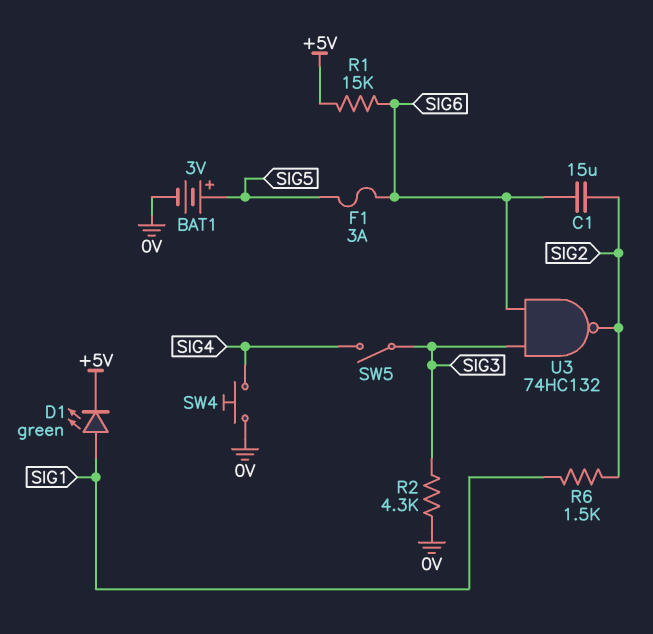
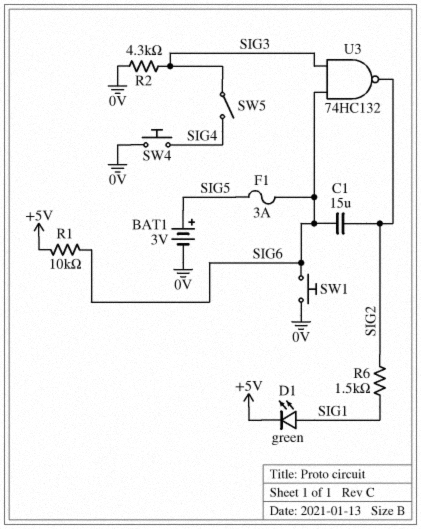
R1: 15k (+5V, SIG6) -> 10k (+5V, SIG6)
SW1: none -> button (0V, SIG6)

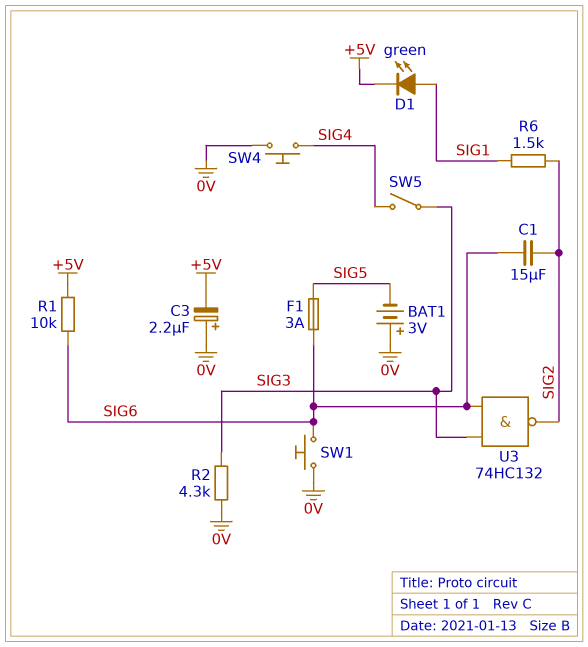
BAT1: 3V (plus SIG5, minus 0V) -> 3V (plus 0V, minus SIG5)
C3: none -> 2.2uF (plus 0V, minus +5V)

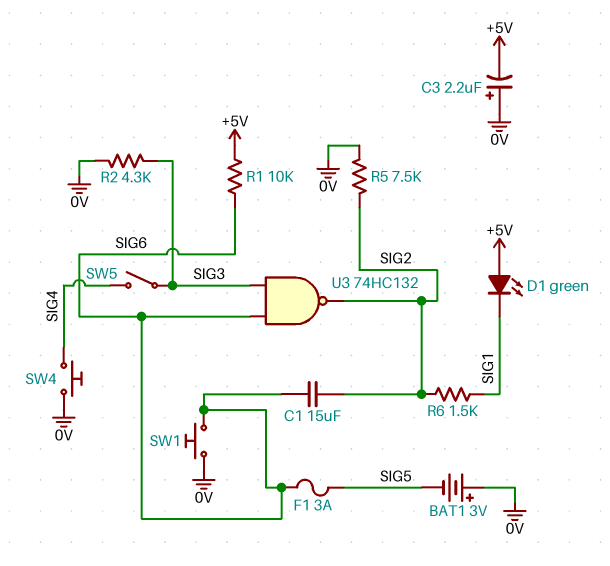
D1: LED green (A SIG1, K +5V) -> LED green (A +5V, K SIG1)
R5: none -> 7.5k (0V, SIG2)

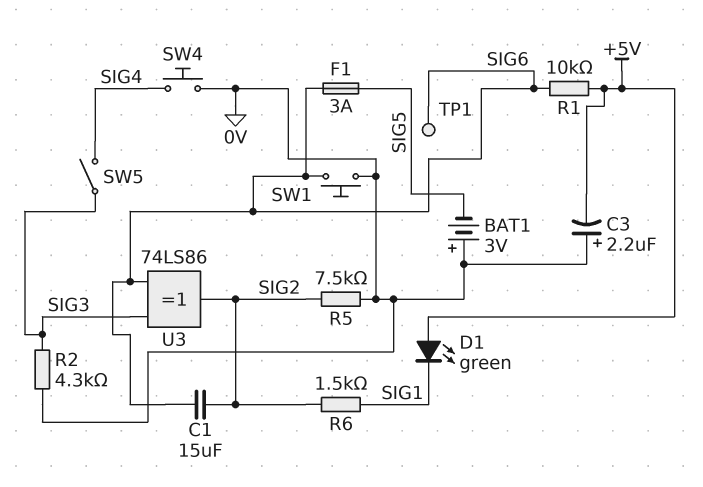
TP1: none -> test point (SIG6)
U3: NAND 74HC132 (in SIG3, in SIG6, out SIG2) -> XOR 74LS86 (in SIG3, in SIG6, out SIG2)

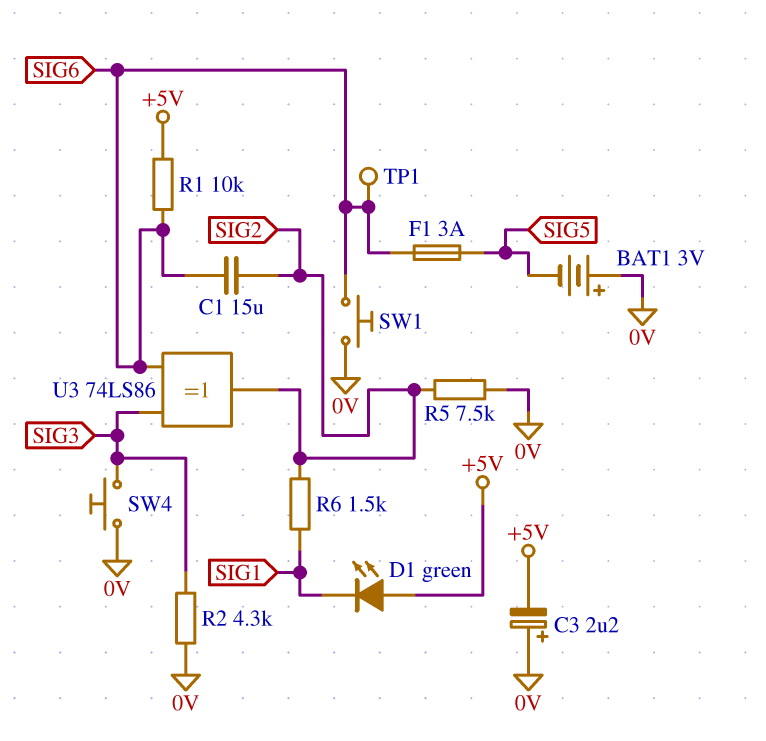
SW4: button (0V, SIG4) -> button (0V, SIG3)
SW5: switch (SIG3, SIG4) -> none

